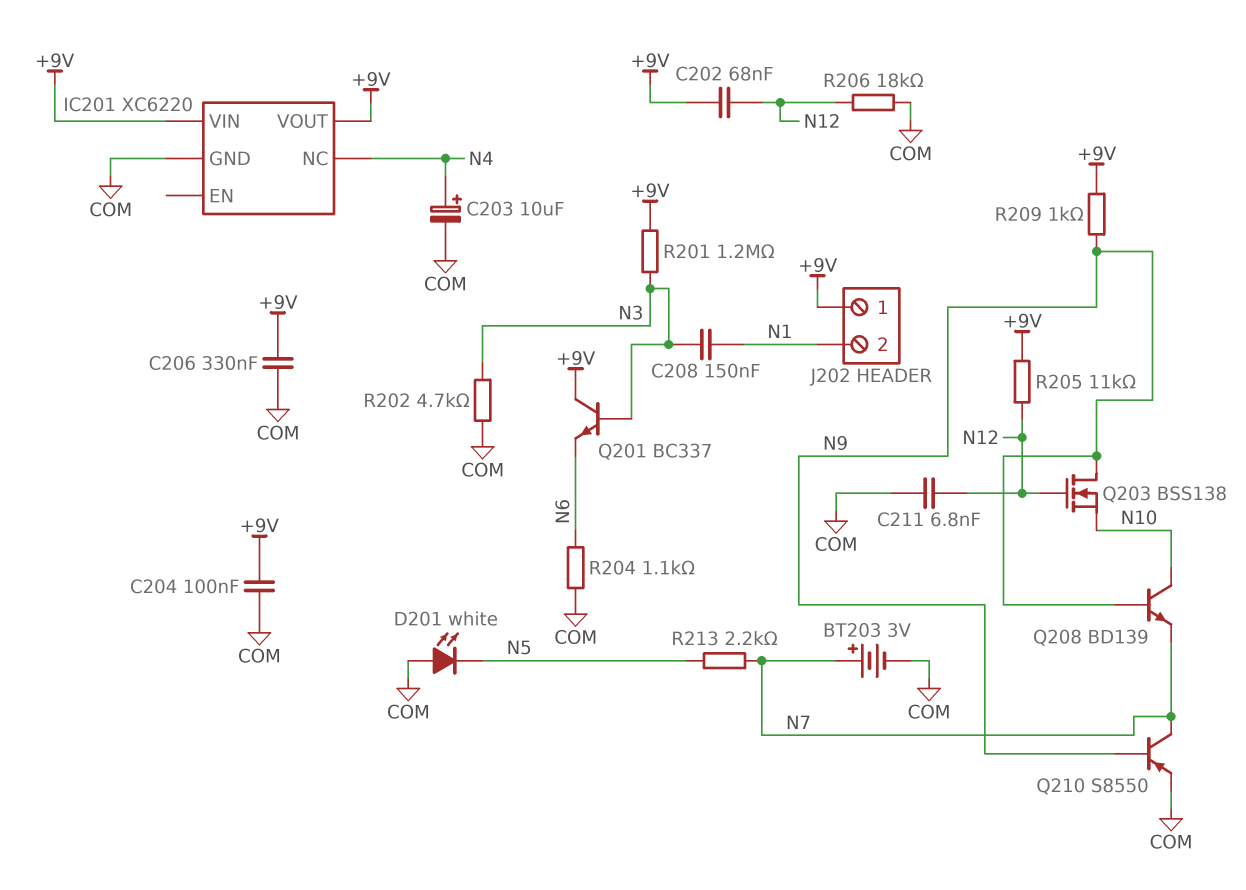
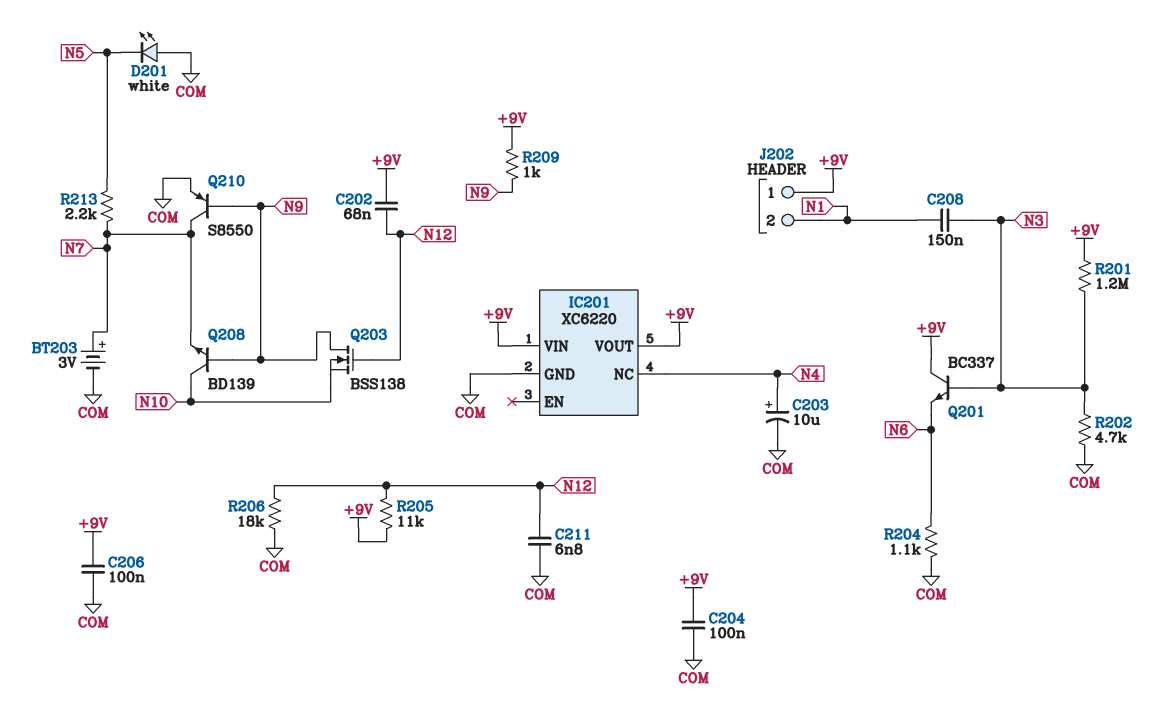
C206: 330nF (+9V, COM) -> 100nF (+9V, COM)

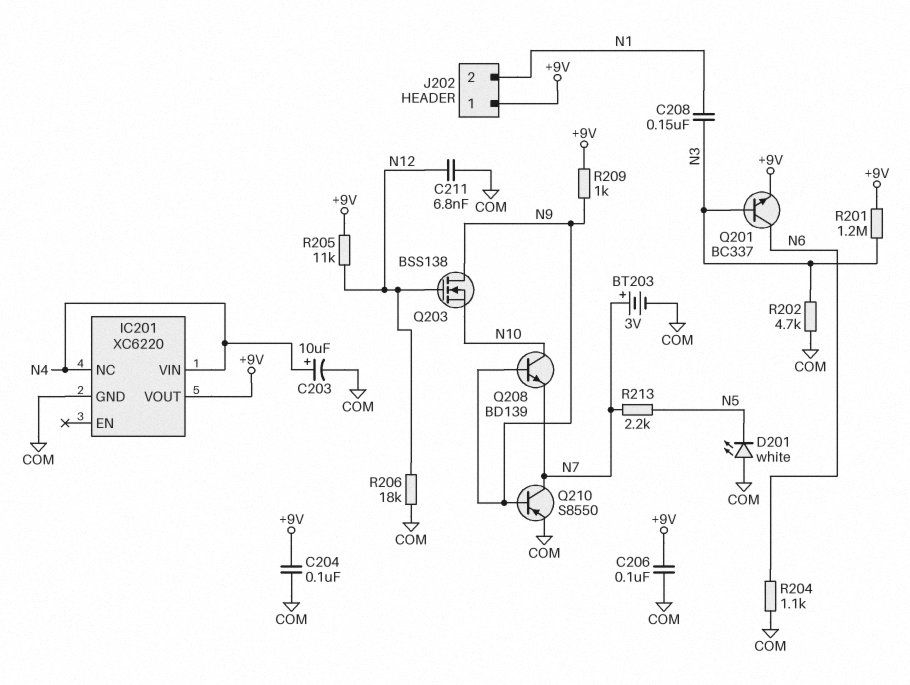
C202: 68nF (+9V, N12) -> none
IC201 pin VIN: +9V -> N4
Q201: NPN BC337 (B N3, C +9V, E N6) -> NPN BC337 (B N3, C N6, E +9V)

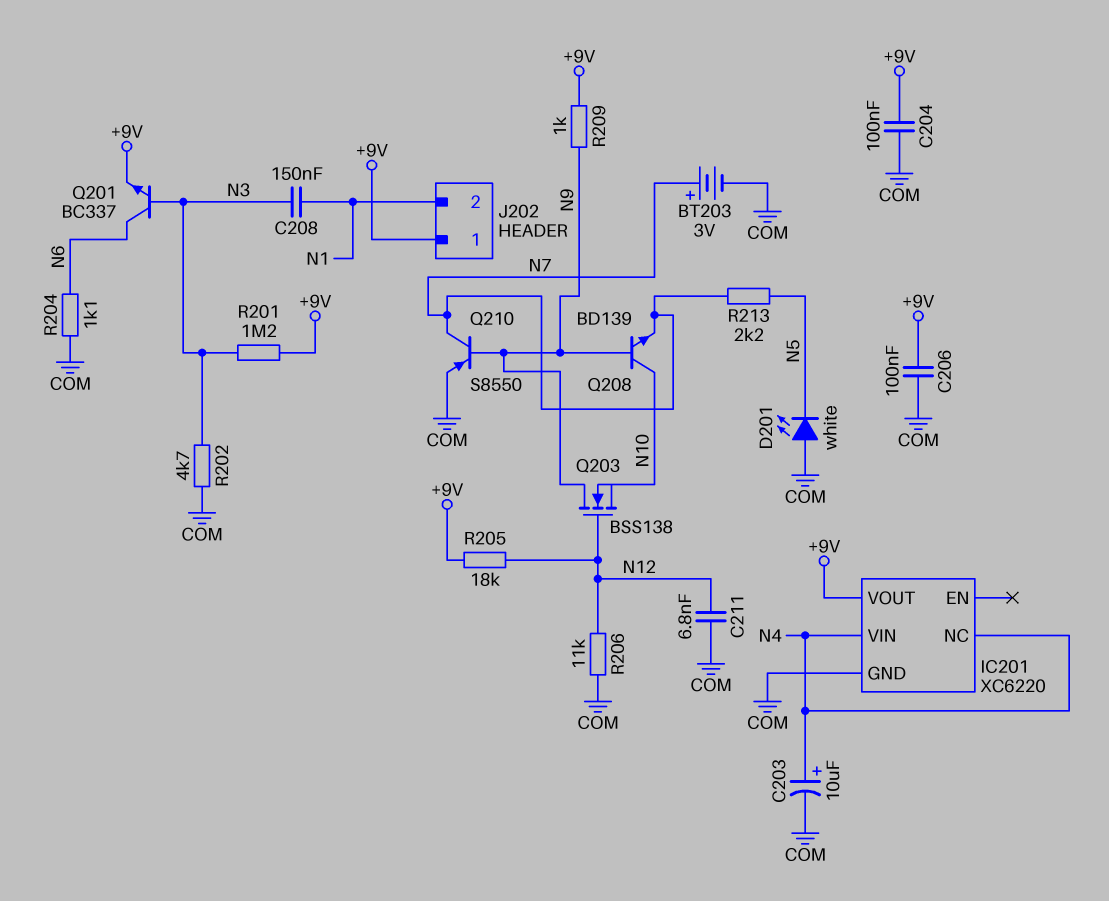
R205: 11k (+9V, N12) -> 18k (+9V, N12)
R206: 18k (COM, N12) -> 11k (COM, N12)

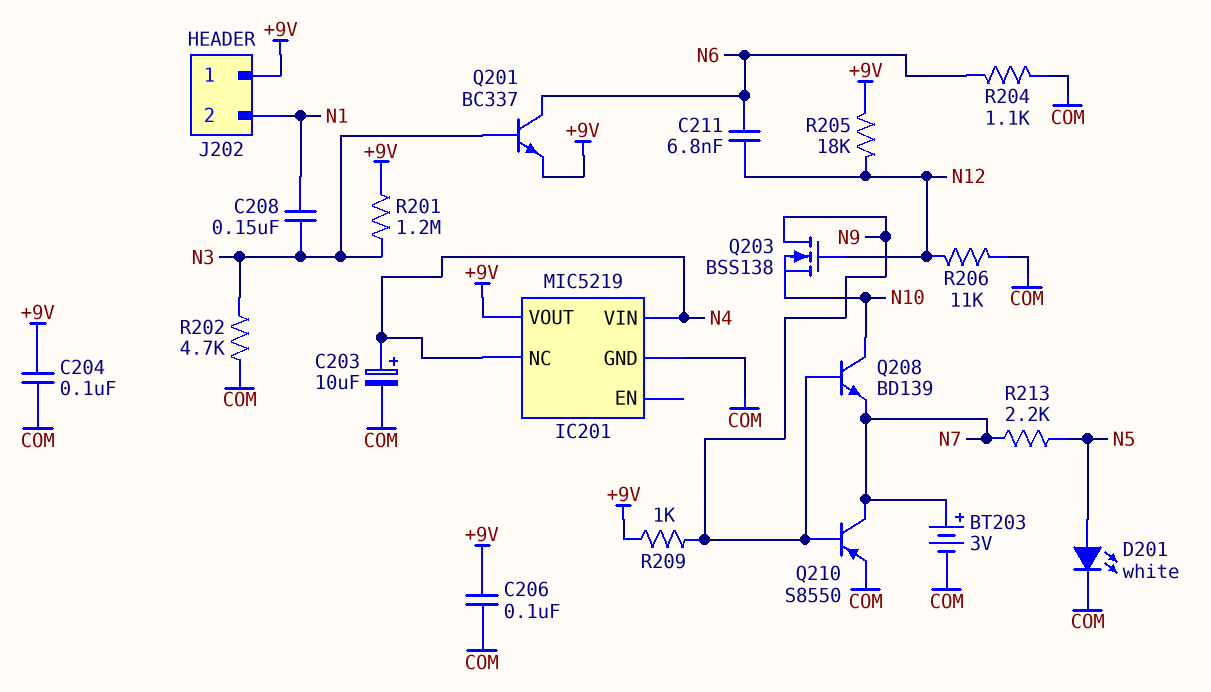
C211: 6.8nF (COM, N12) -> 6.8nF (N6, N12)
D201: LED white (A COM, K N5) -> LED white (A N5, K COM)
IC201: XC6220 -> MIC5219

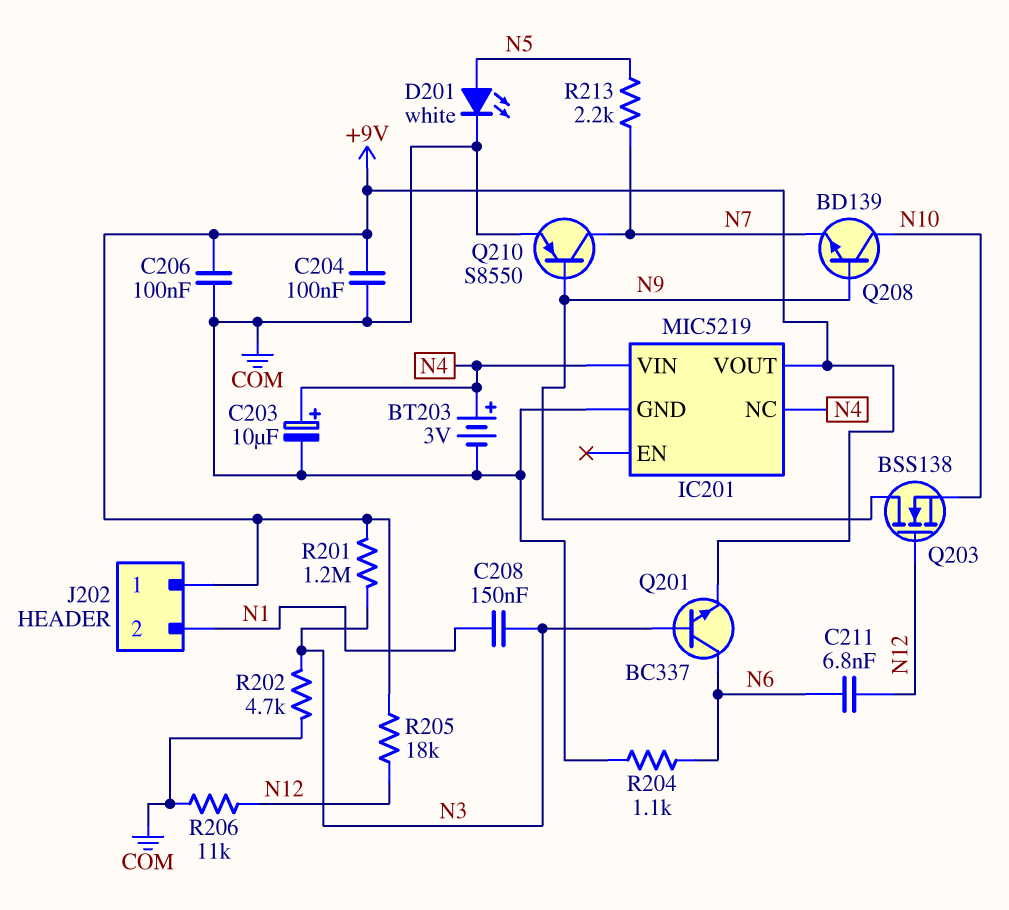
BT203: 3V (plus N7, minus COM) -> 3V (plus N4, minus COM)
R209: 1k (+9V, N9) -> none

